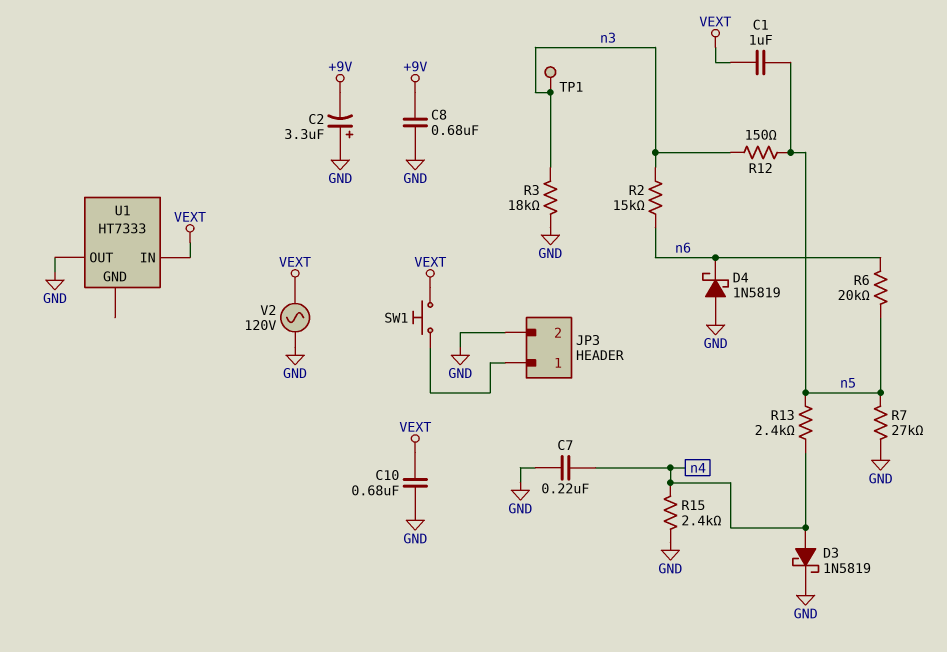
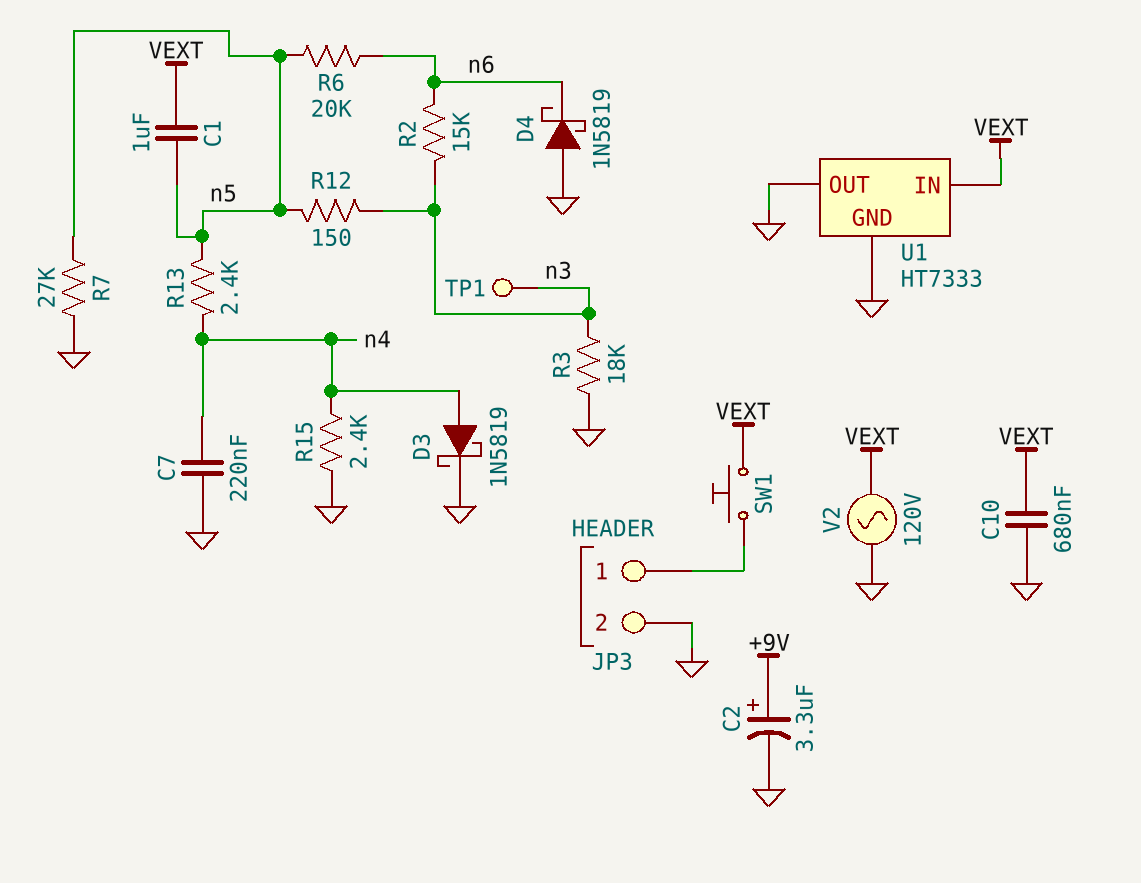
C2: 3.3uF (plus GND, minus +9V) -> 3.3uF (plus +9V, minus GND)
C8: 680nF (+9V, GND) -> none
U1 pin GND: none -> GND

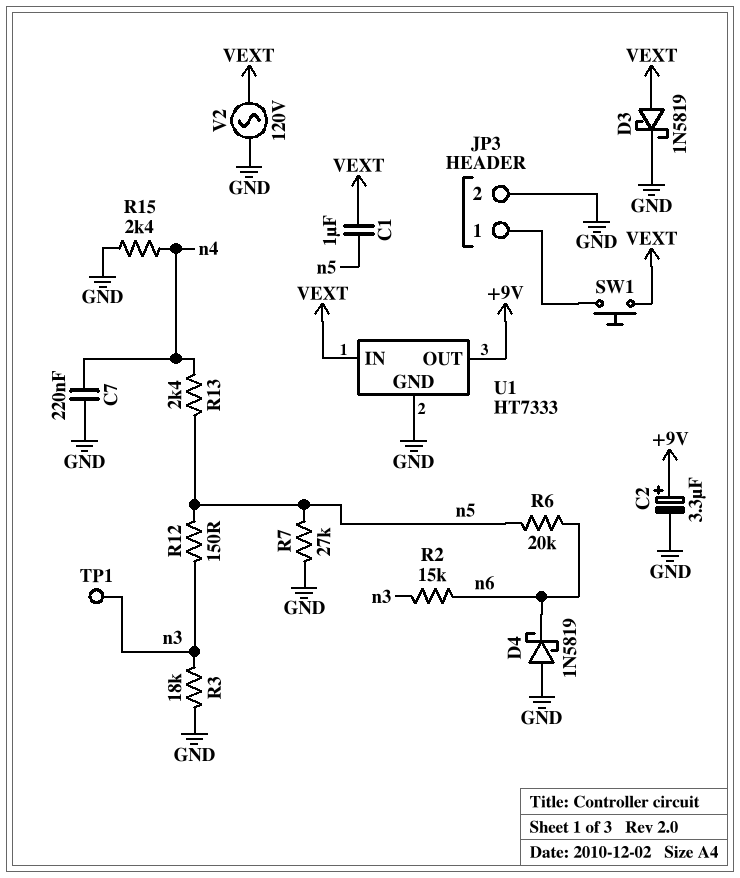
C10: 680nF (GND, VEXT) -> none
D3: schottky 1N5819 (A n4, K GND) -> schottky 1N5819 (A VEXT, K GND)
U1 pin OUT: GND -> +9V

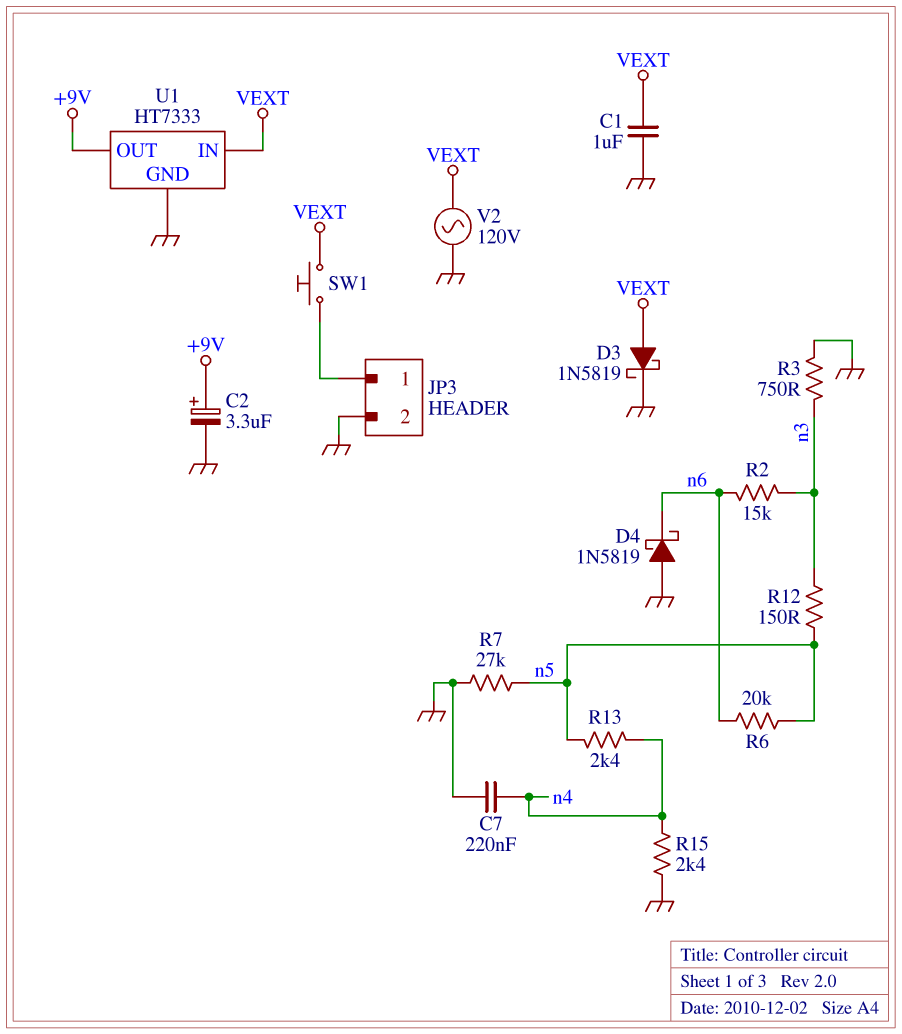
C1: 1uF (VEXT, n5) -> 1uF (GND, VEXT)
R3: 18k (GND, n3) -> 750 (GND, n3)
TP1: test point (n3) -> none

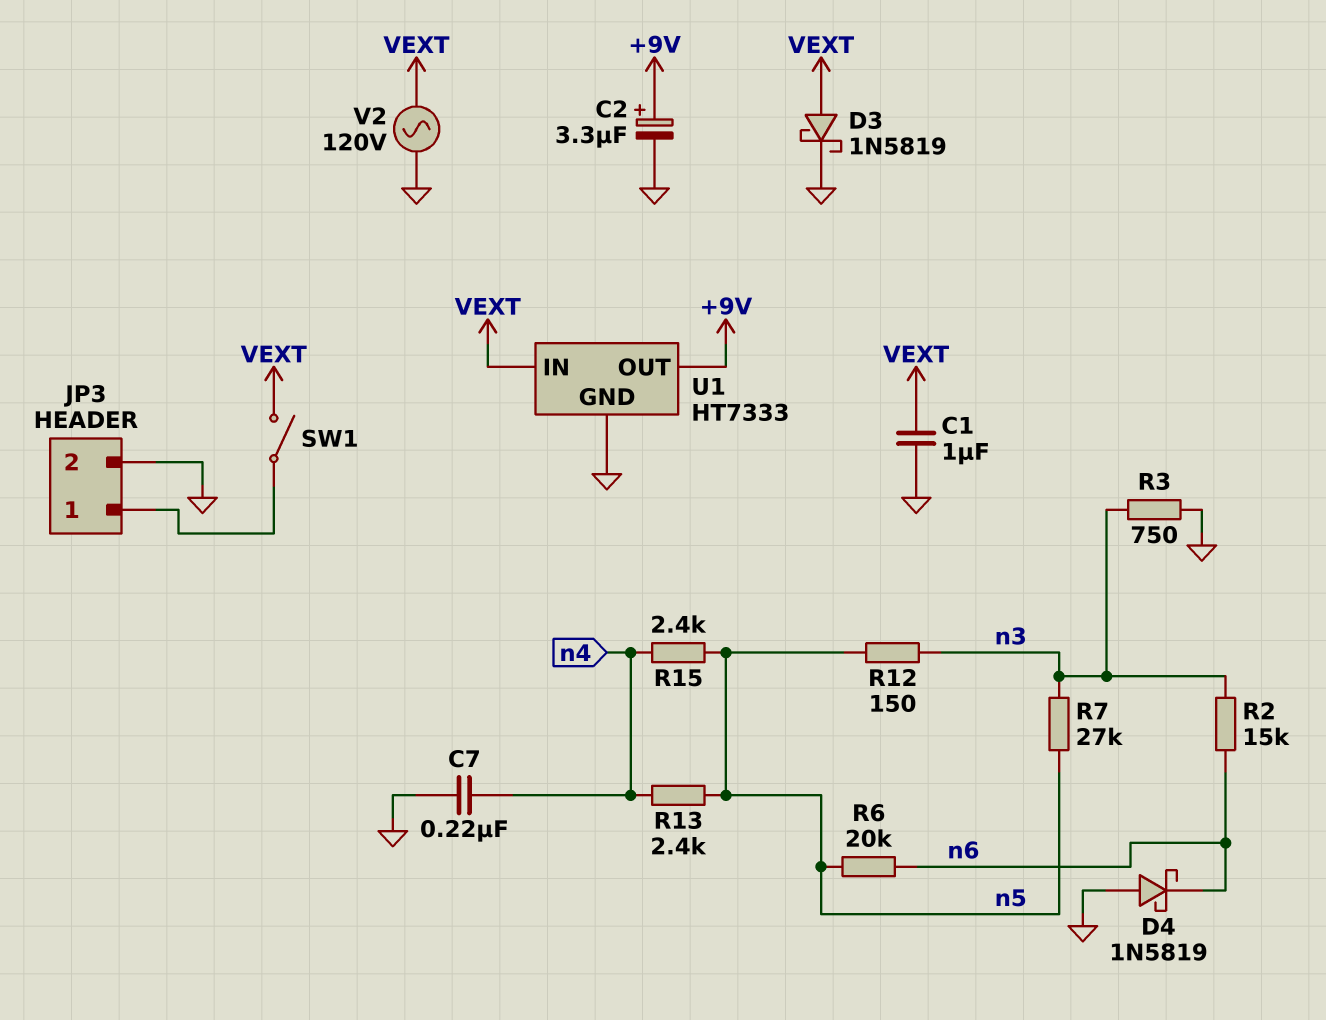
R7: 27k (GND, n5) -> 27k (n3, n5)
R15: 2.4k (GND, n4) -> 2.4k (n4, n5)
SW1: button (JP3/1, VEXT) -> switch (JP3/1, VEXT)

